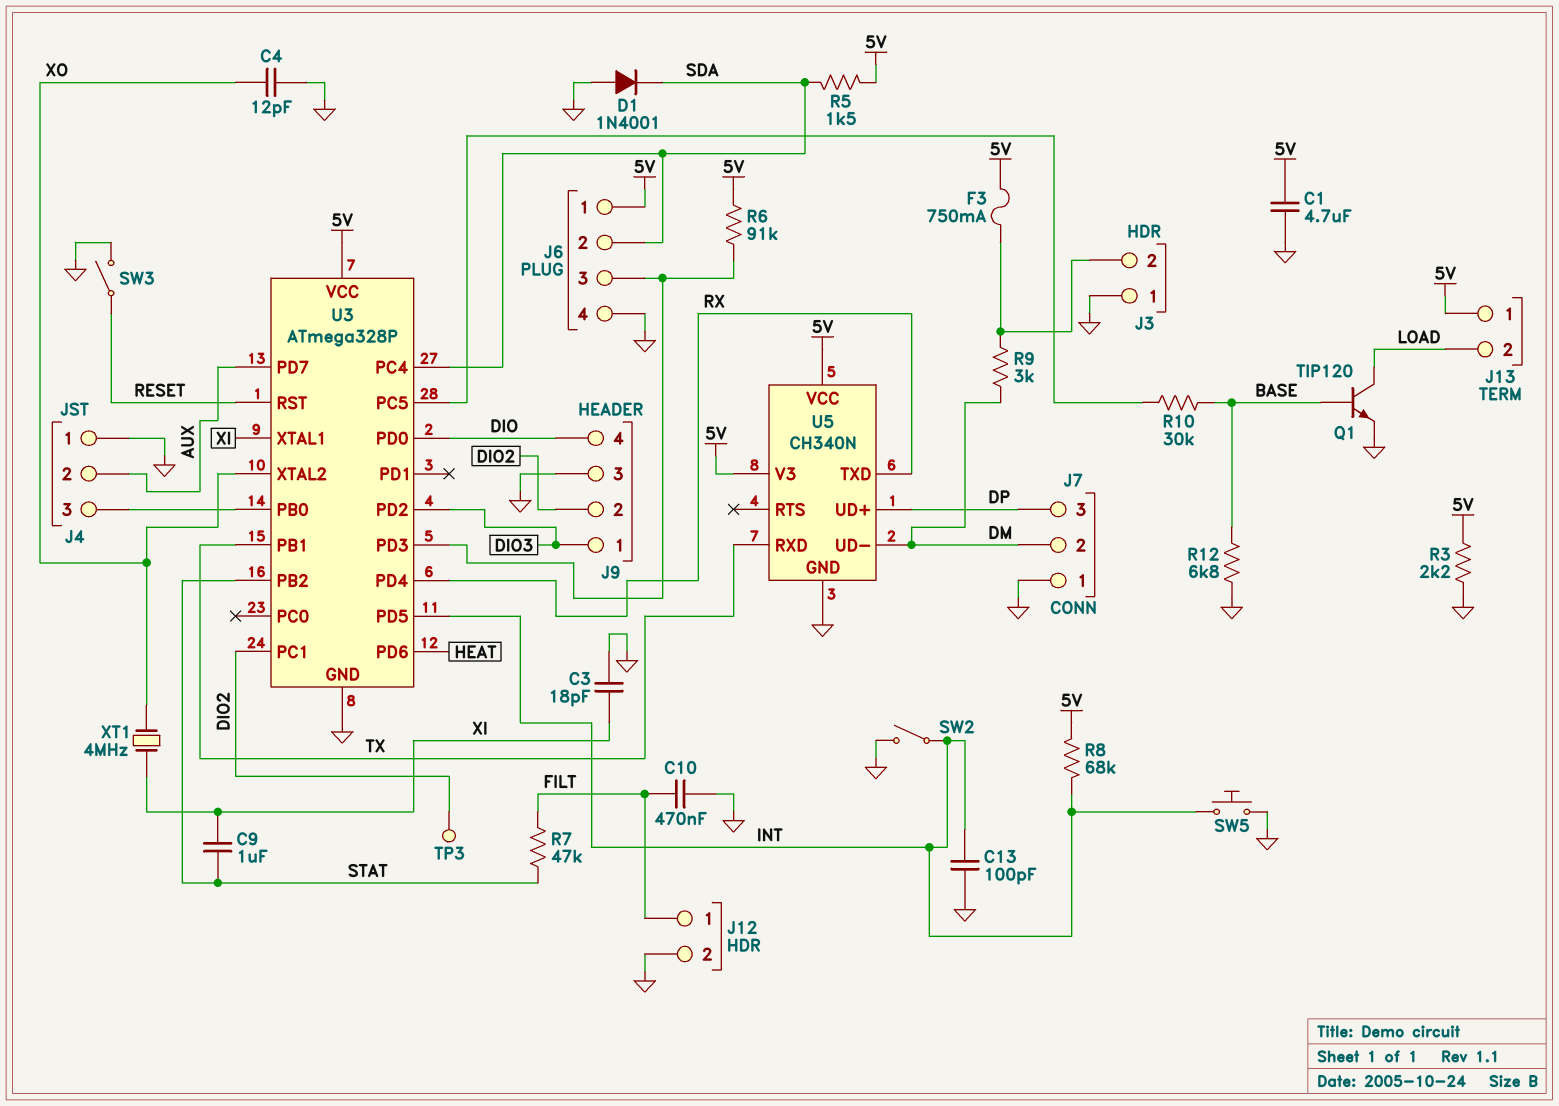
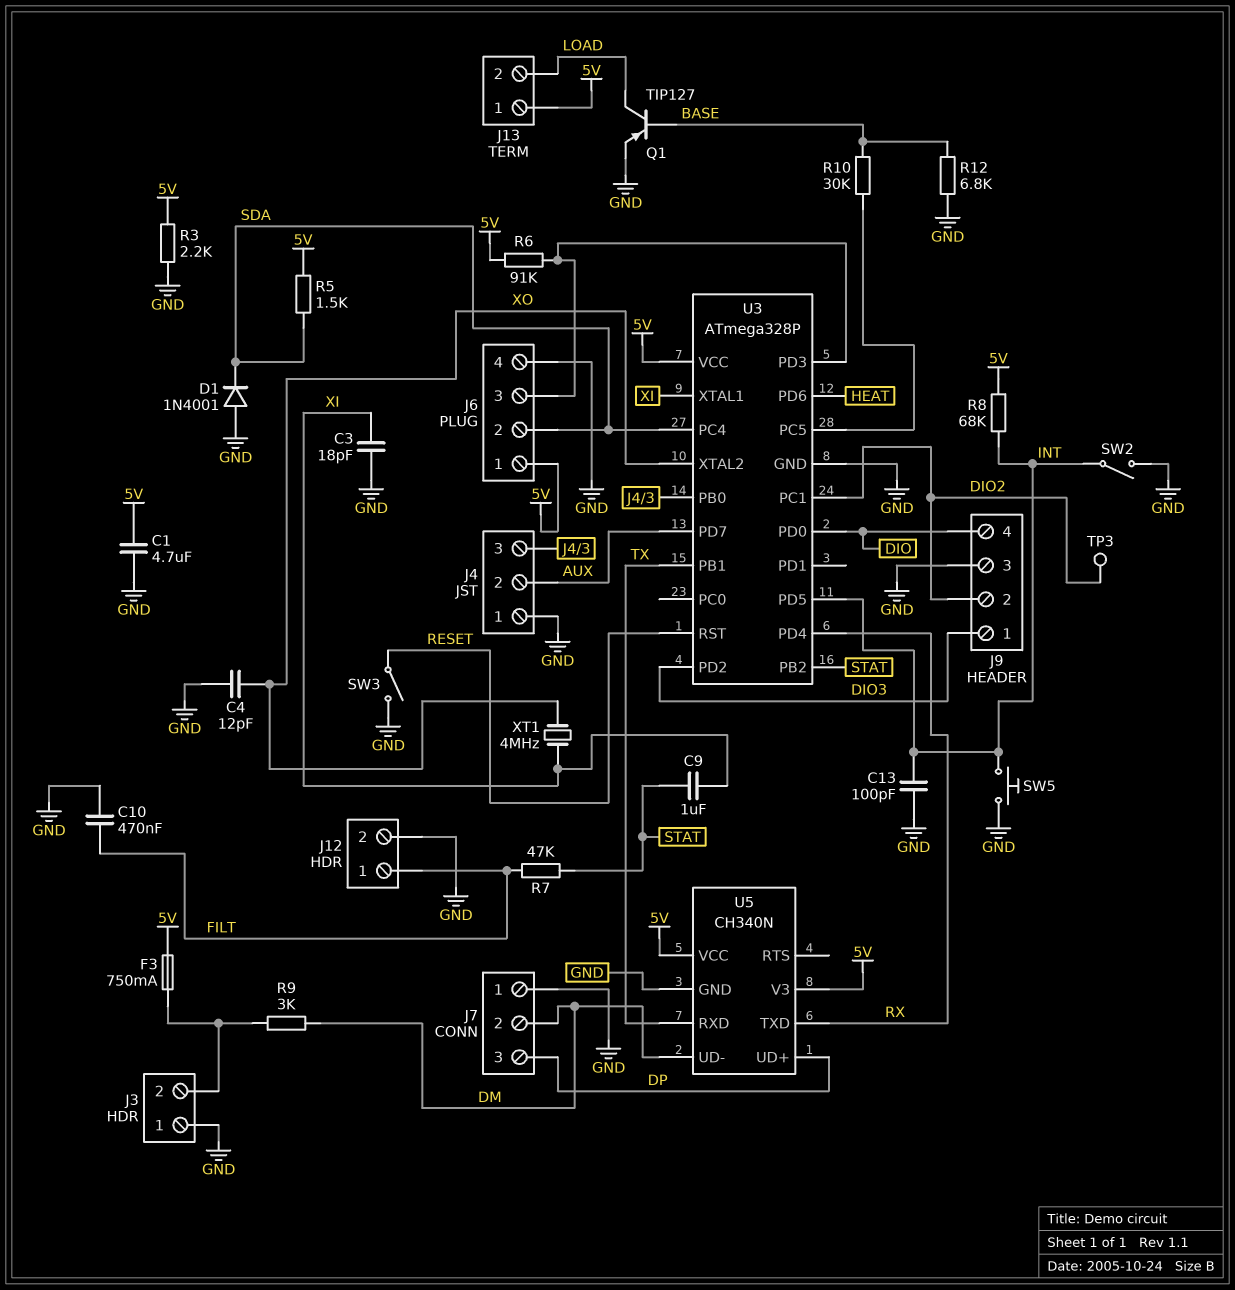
Q1: NPN TIP120 (B BASE, C LOAD, E GND) -> PNP TIP127 (B BASE, C LOAD, E GND)

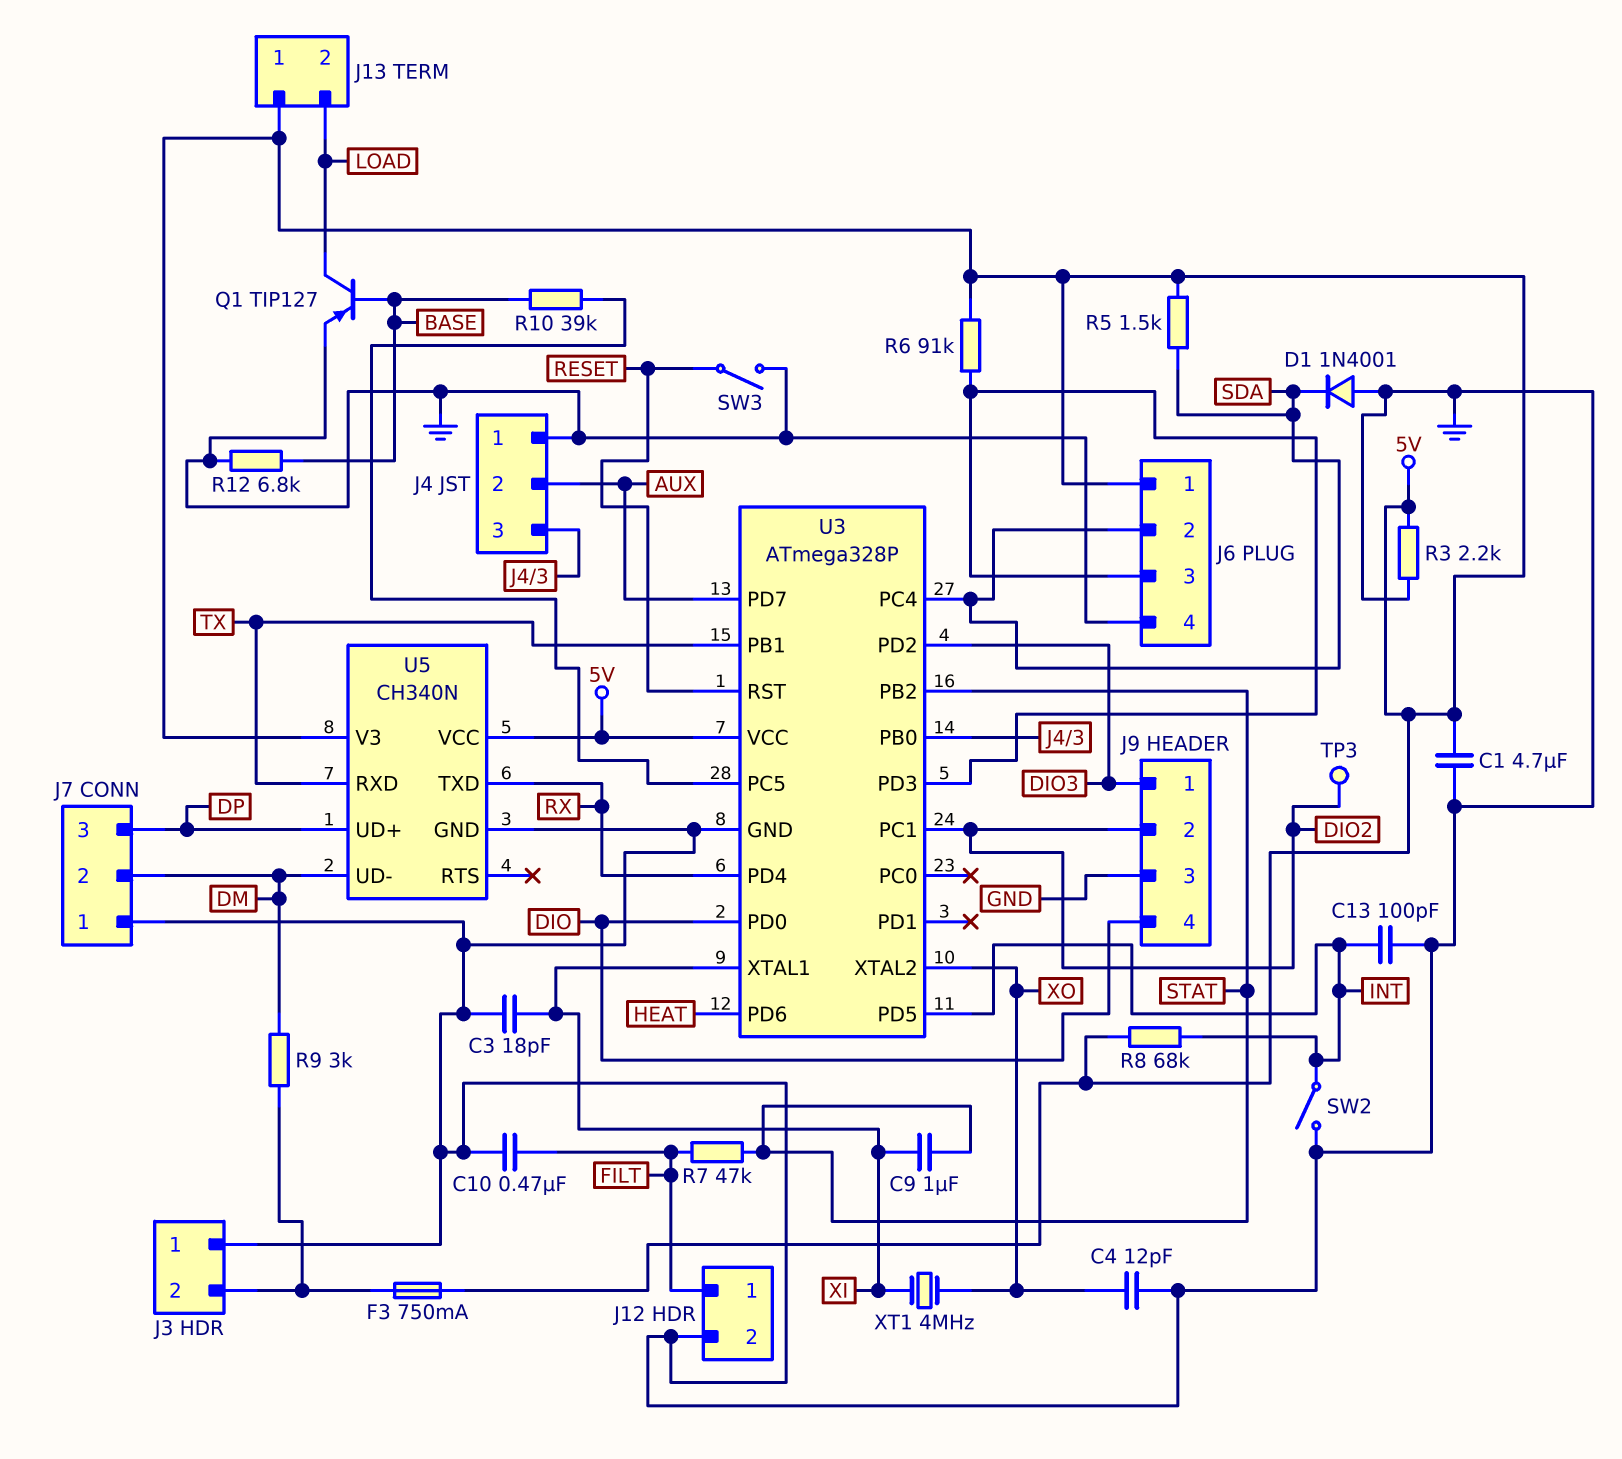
R10: 30k (BASE, U3/PC5) -> 39k (BASE, U3/PC5)
SW5: button (GND, INT) -> none

